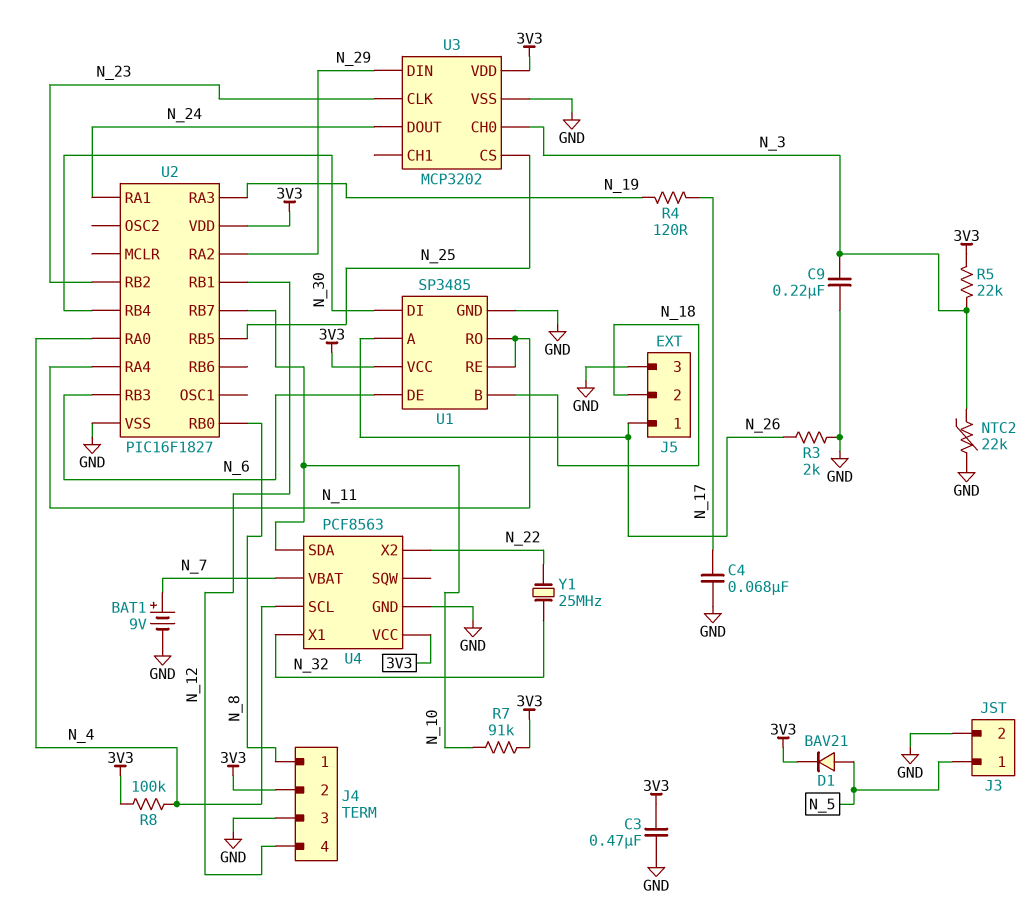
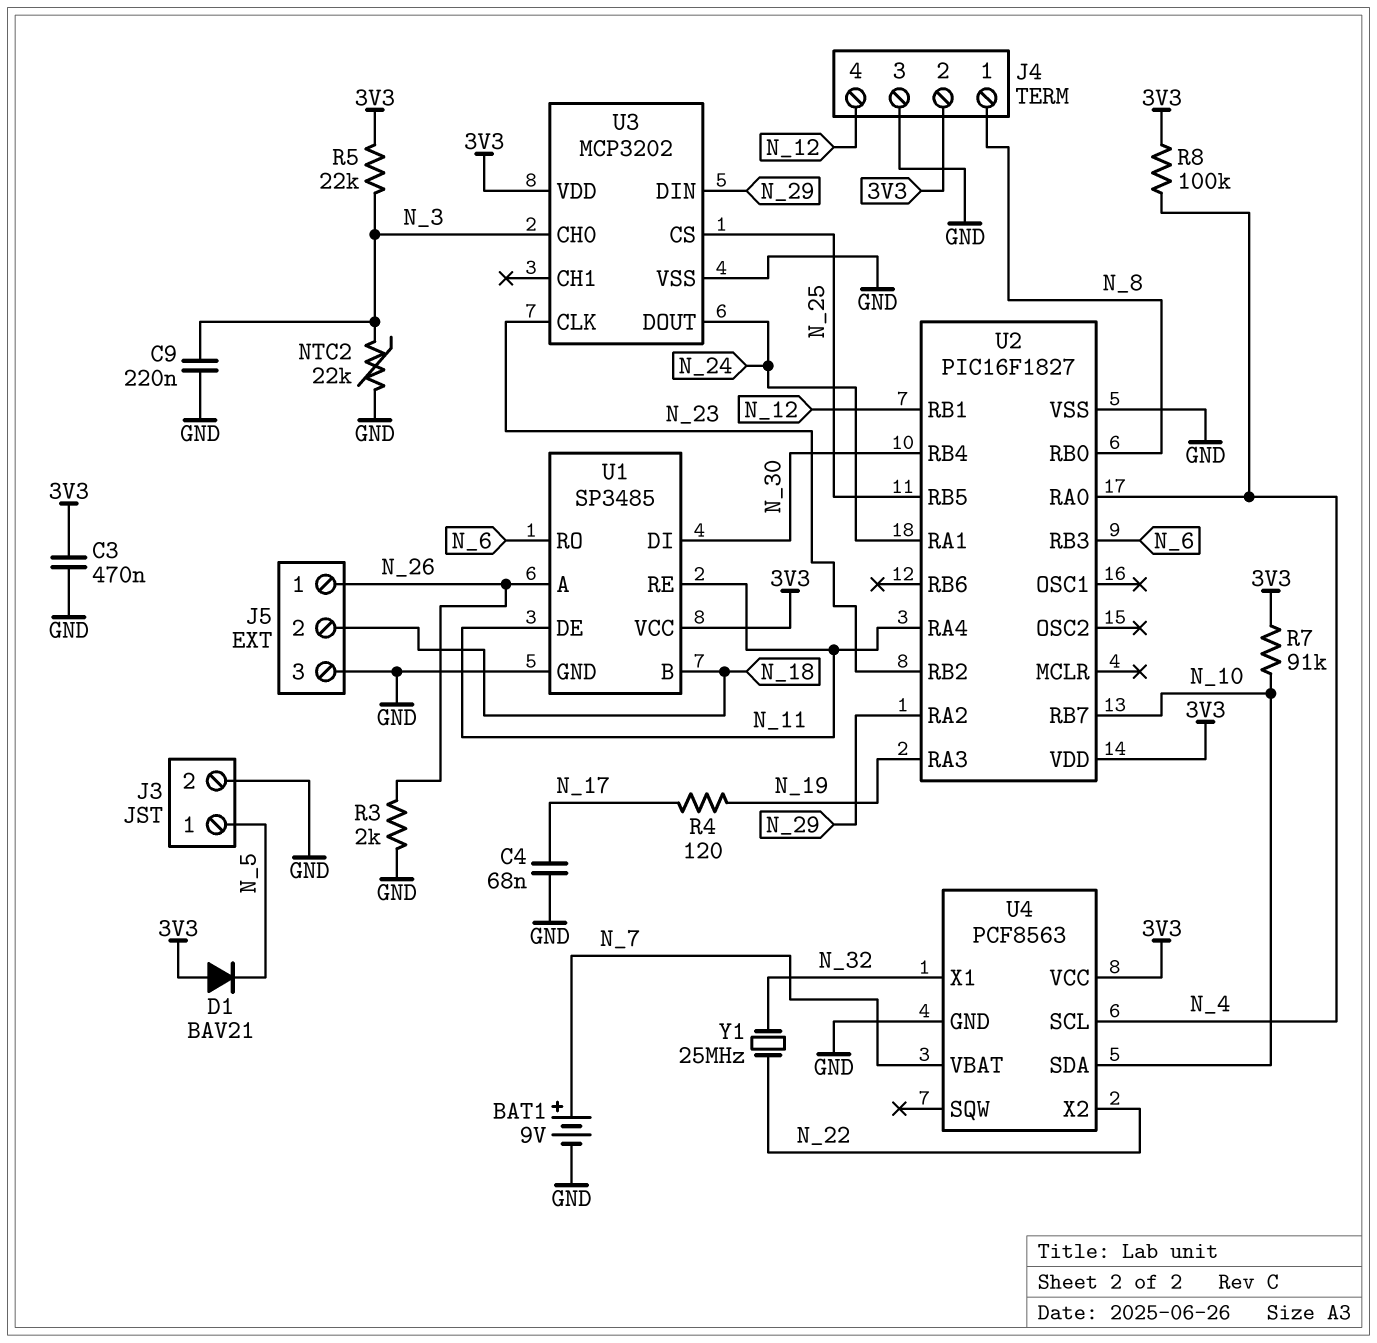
D1: diode BAV21 (A N_5, K 3V3) -> diode BAV21 (A 3V3, K N_5)
U1 pin DE: N_6 -> N_11
U1 pin RO: N_11 -> N_6

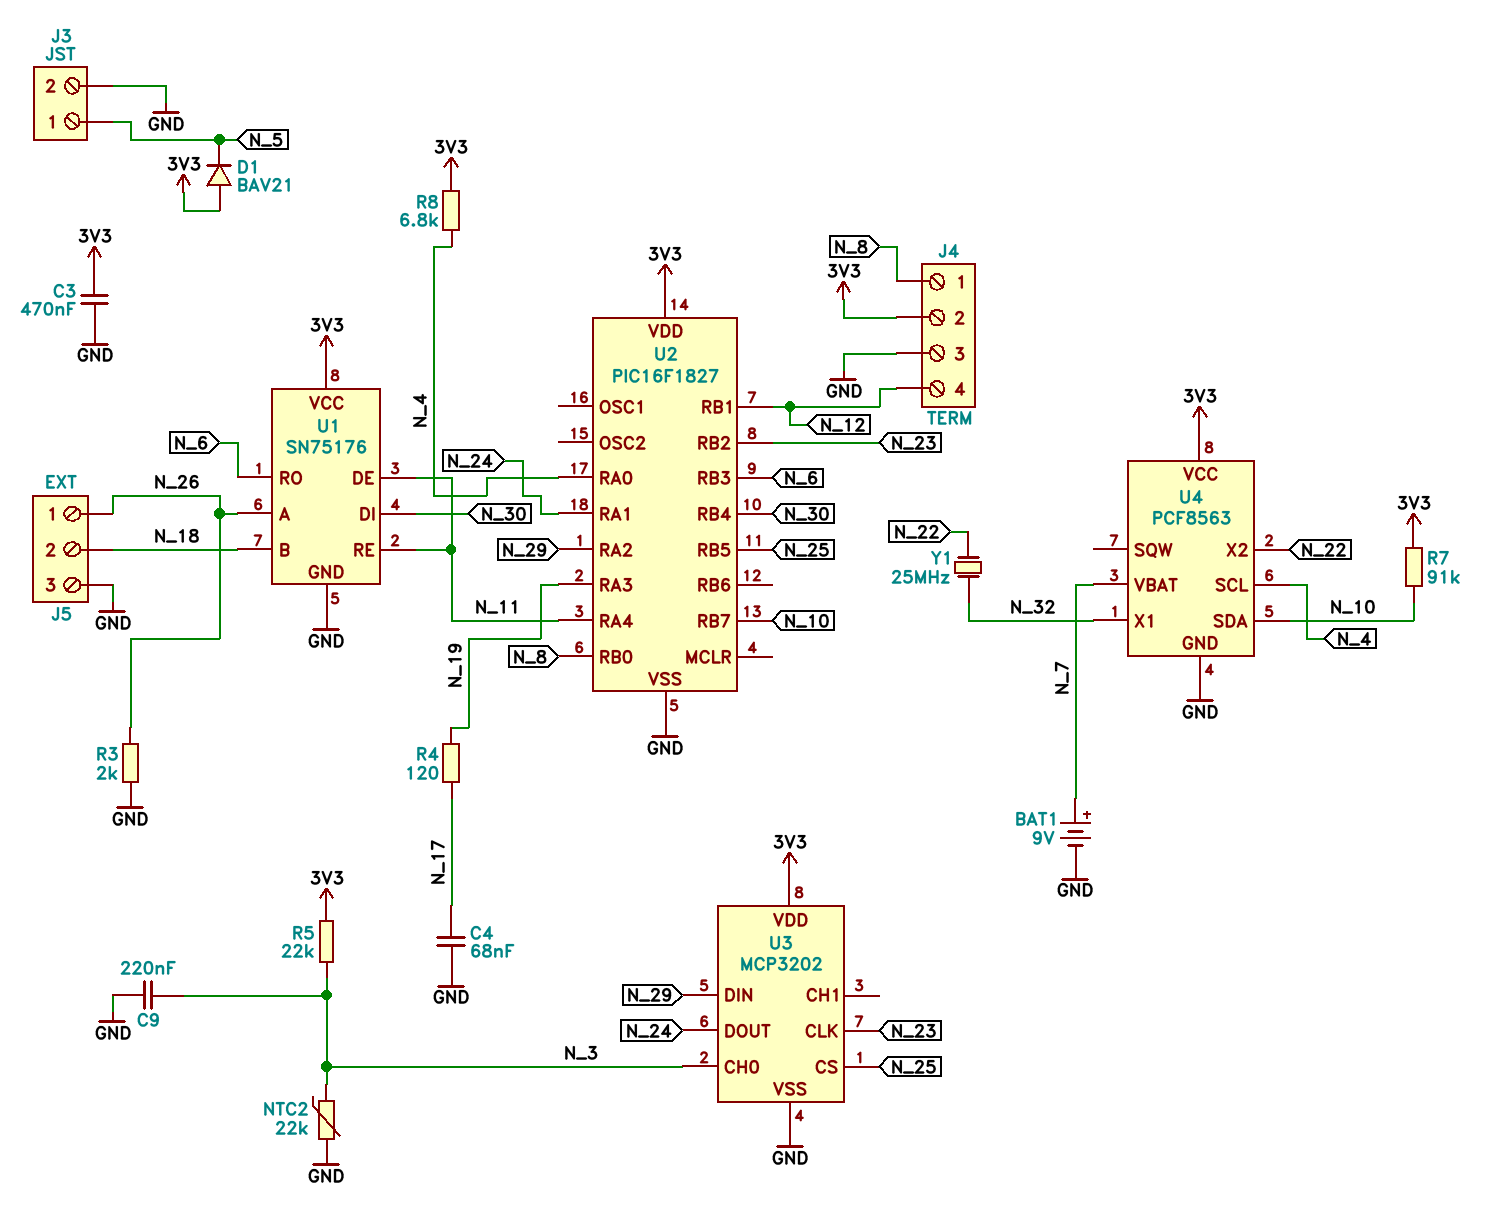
R8: 100k (3V3, N_4) -> 6.8k (3V3, N_4)
U1: SP3485 -> SN75176

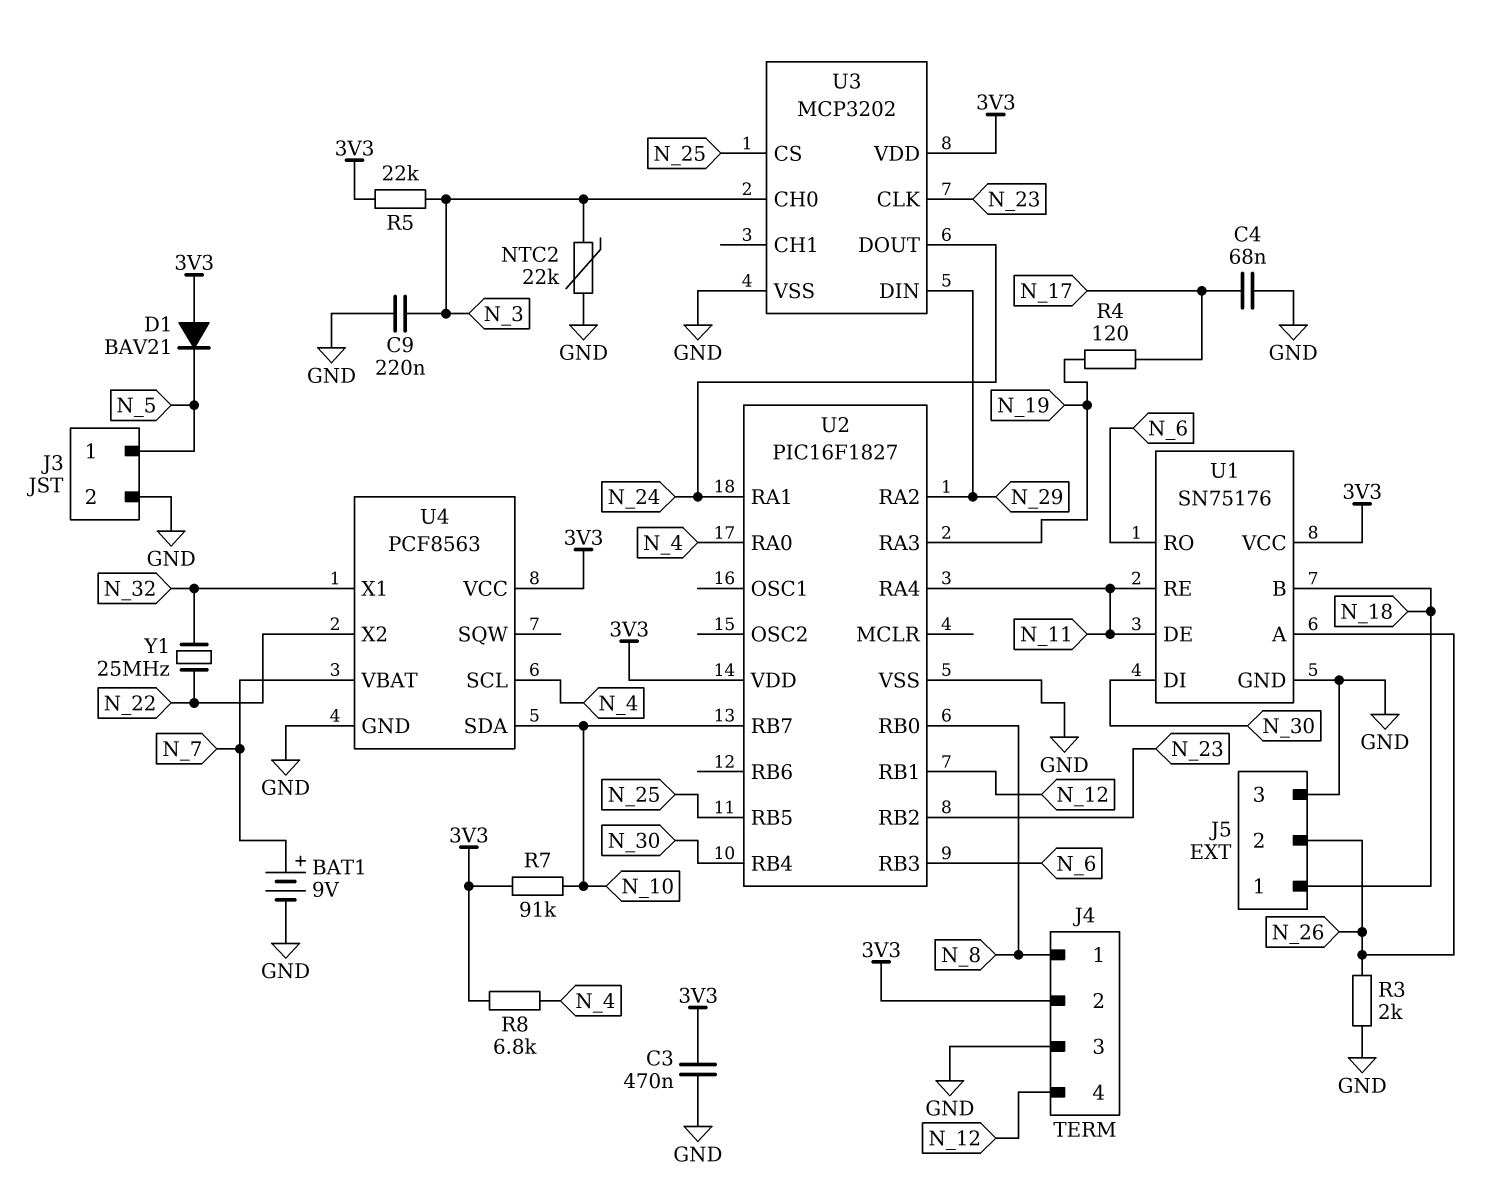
J5 pin 1: N_26 -> N_18
J5 pin 2: N_18 -> N_26

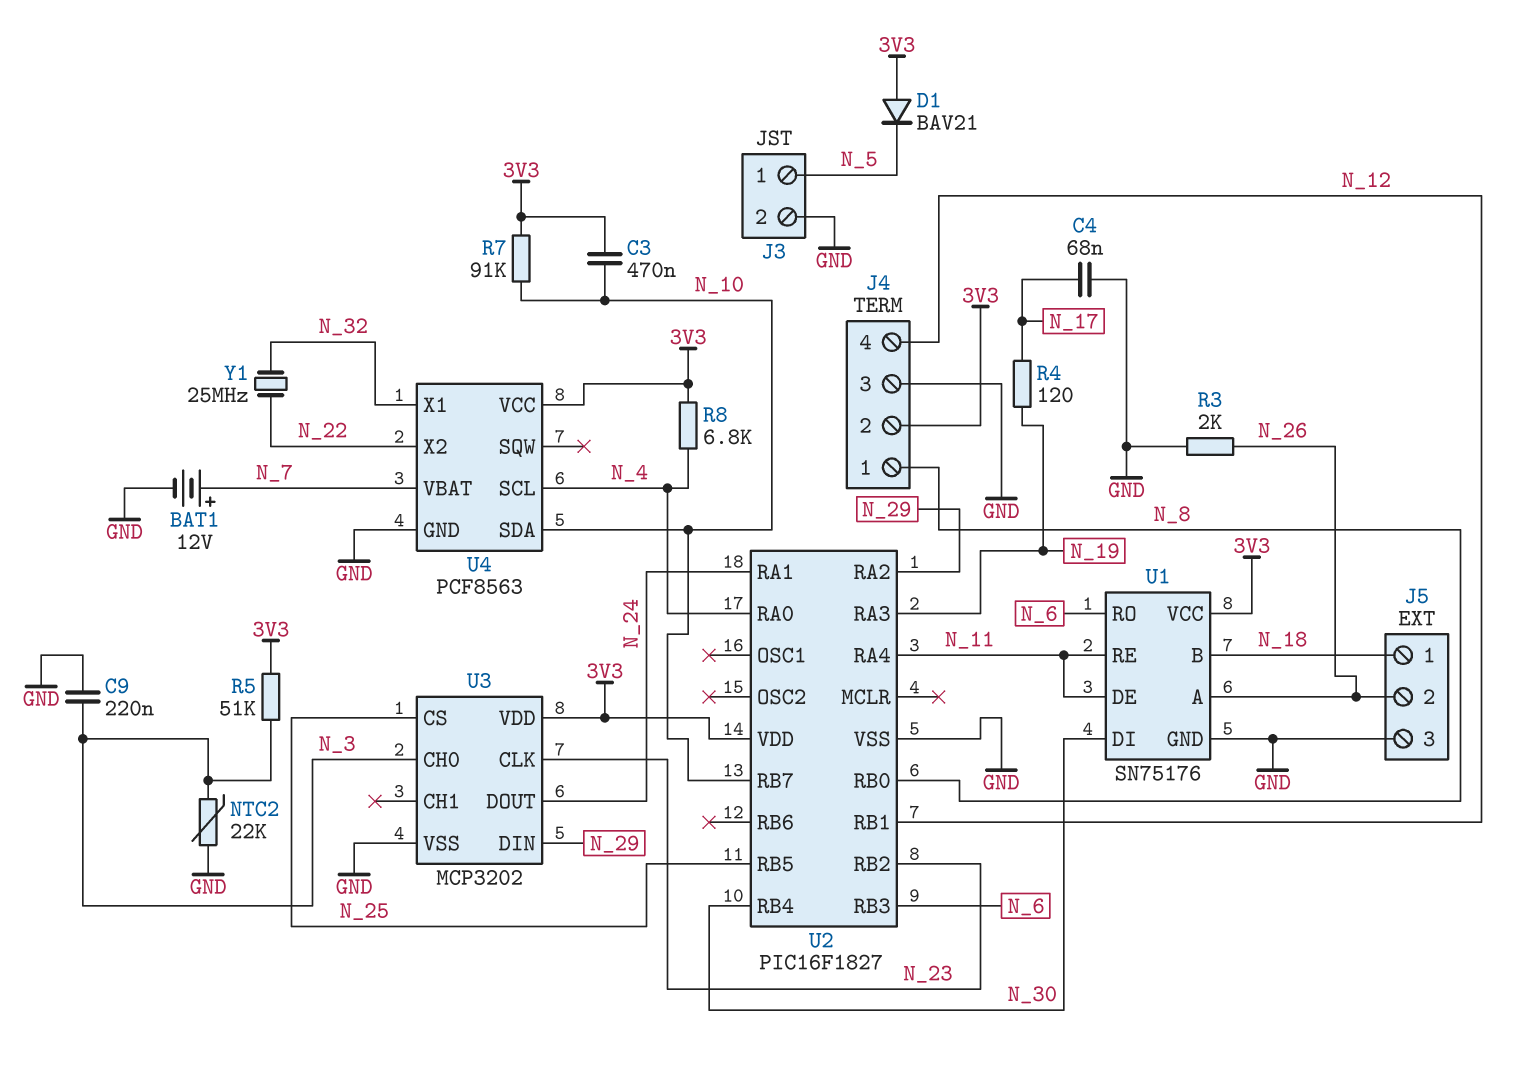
BAT1: 9V (plus N_7, minus GND) -> 12V (plus N_7, minus GND)
C3: 470nF (3V3, GND) -> 470nF (3V3, N_10)
R5: 22k (3V3, N_3) -> 51k (3V3, N_3)

